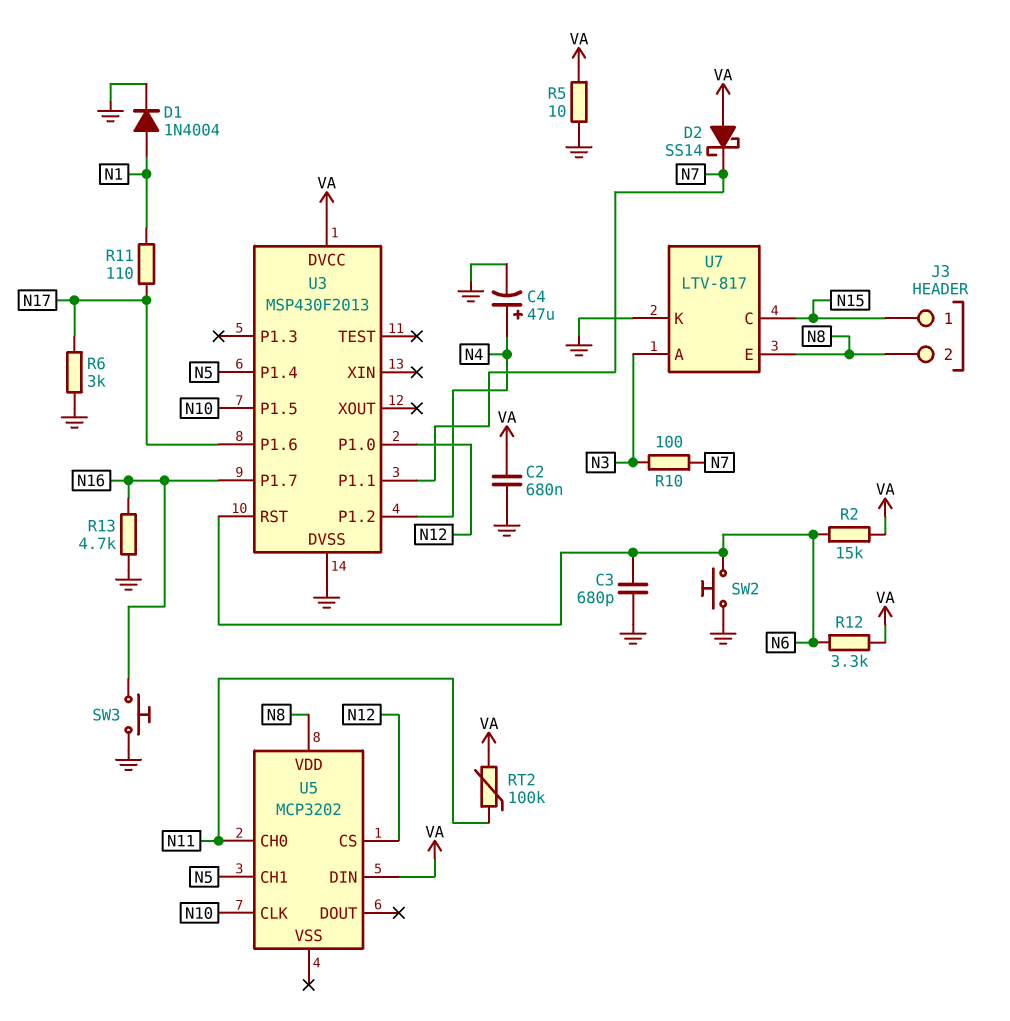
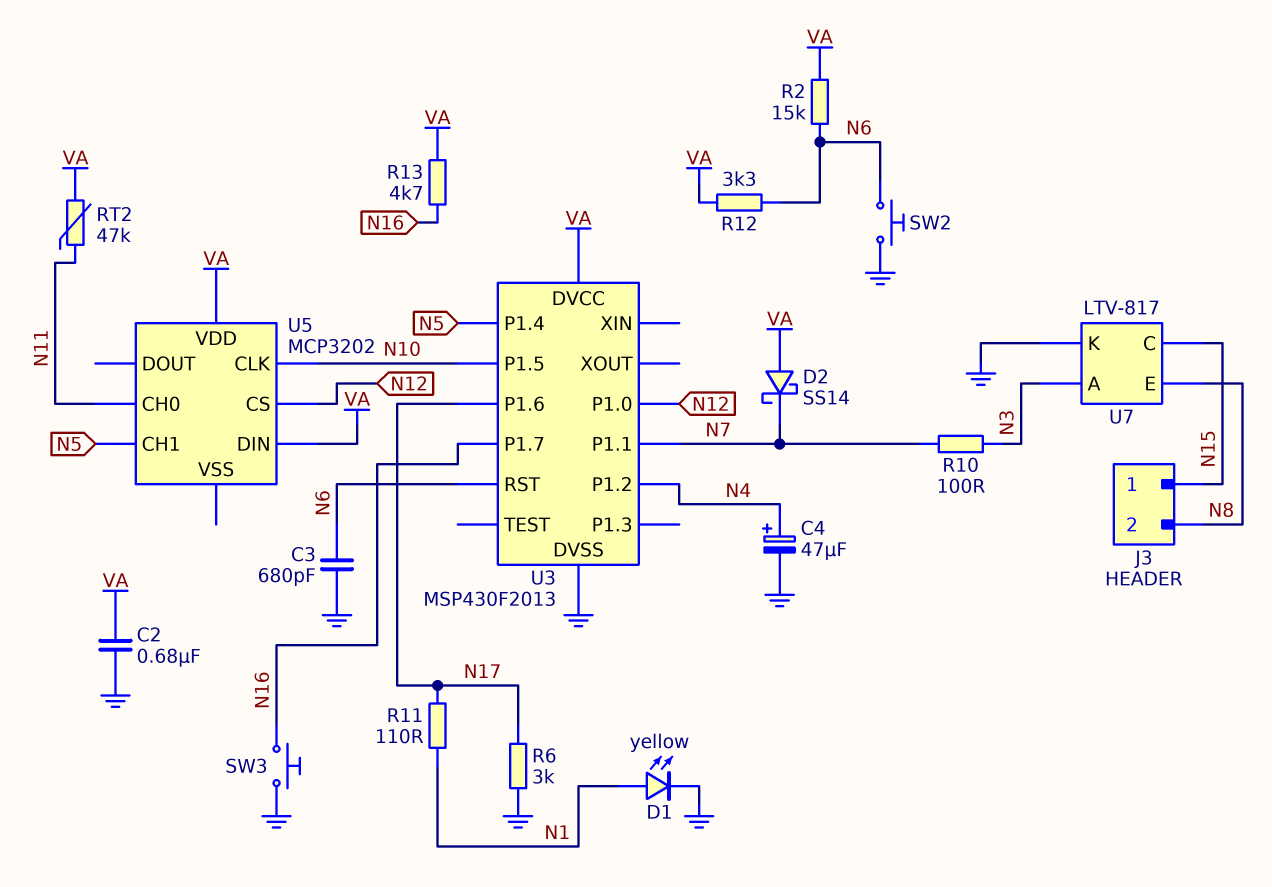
D1: diode 1N4004 (A N1, K GND) -> LED yellow (A N1, K GND)
R5: 10 (GND, VA) -> none
R13: 4.7k (GND, N16) -> 4.7k (N16, VA)
RT2: 100k (N11, VA) -> 47k (N11, VA)
U5 pin VDD: N8 -> VA

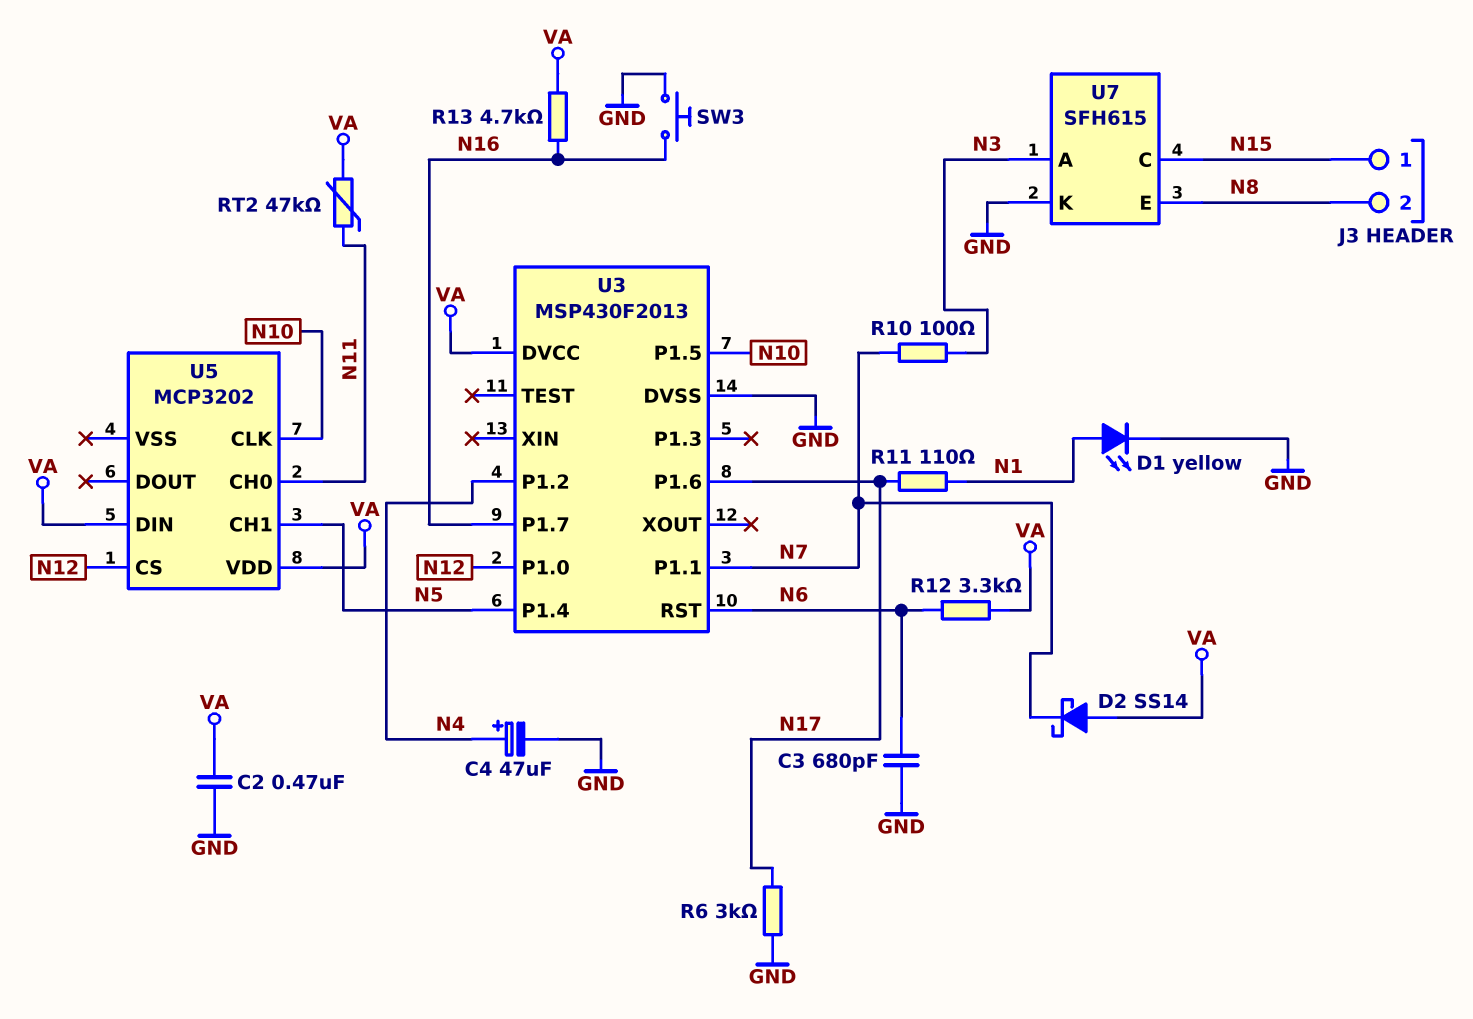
C2: 680nF (GND, VA) -> 470nF (GND, VA)
R2: 15k (N6, VA) -> none
SW2: button (GND, N6) -> none
U7: LTV-817 -> SFH615

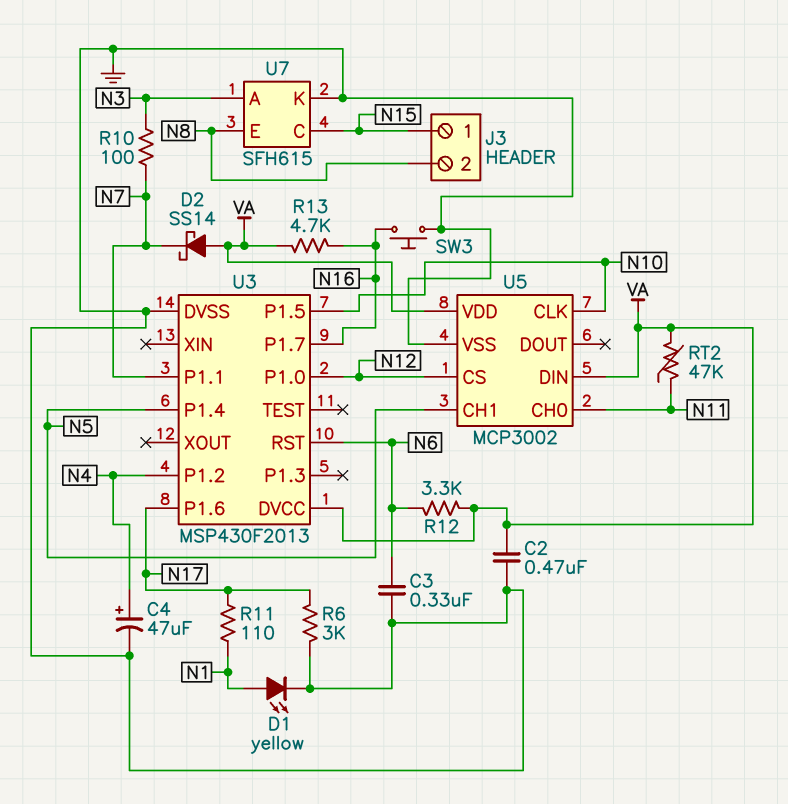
C3: 680pF (GND, N6) -> 330nF (GND, N6)
U5: MCP3202 -> MCP3002
U5 pin VSS: none -> GND

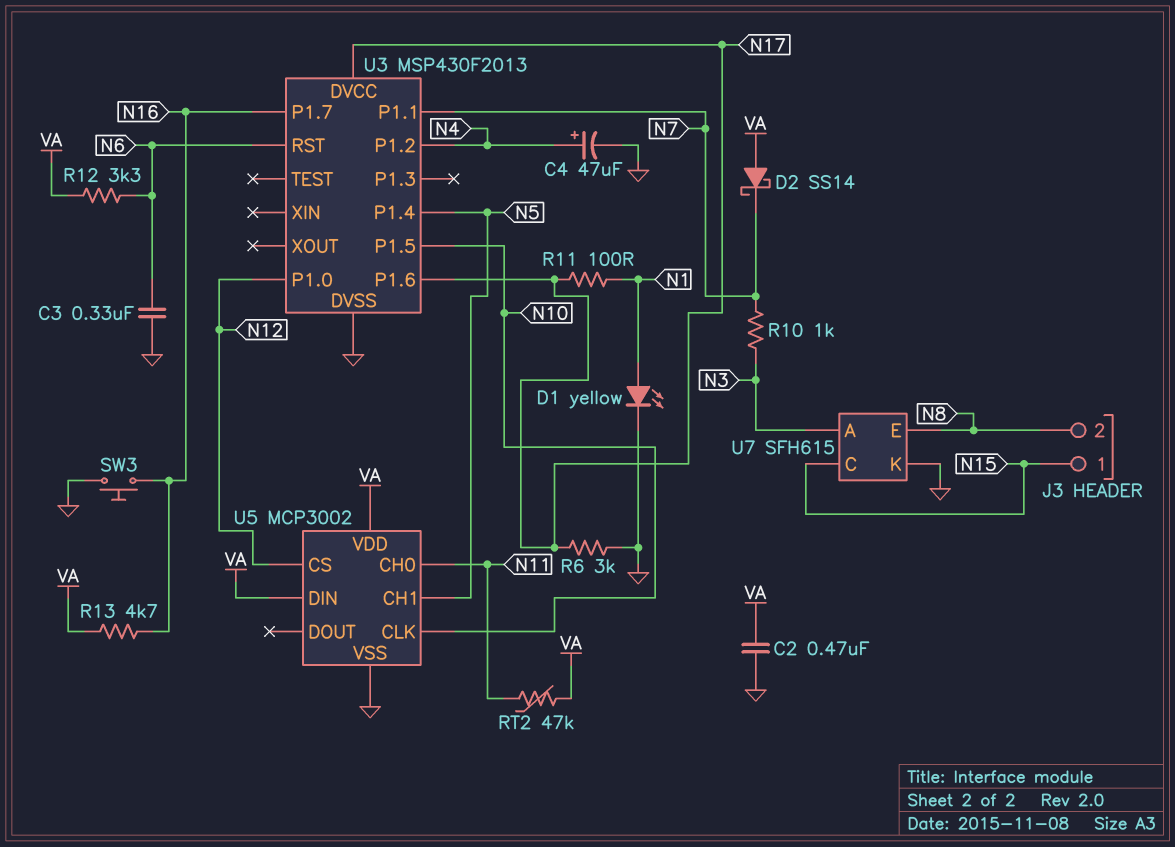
R10: 100 (N3, N7) -> 1k (N3, N7)
R11: 110 (N1, N17) -> 100 (N1, N17)
U3 pin DVCC: VA -> N17

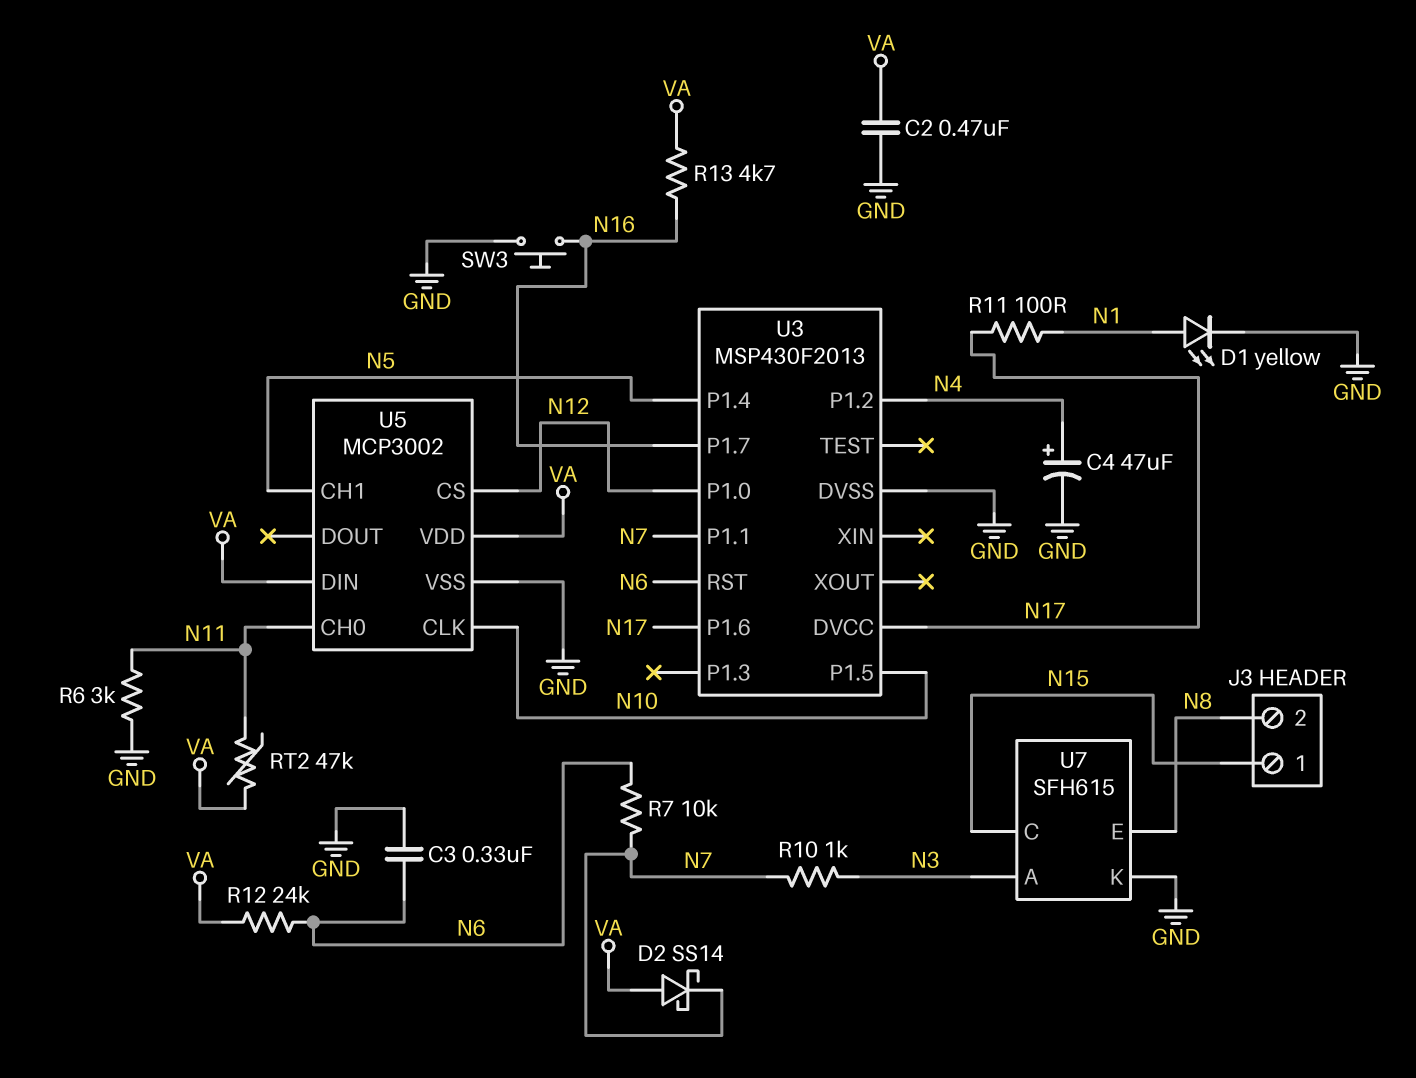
R6: 3k (GND, N17) -> 3k (GND, N11)
R7: none -> 10k (N6, N7)
R12: 3.3k (N6, VA) -> 24k (N6, VA)

